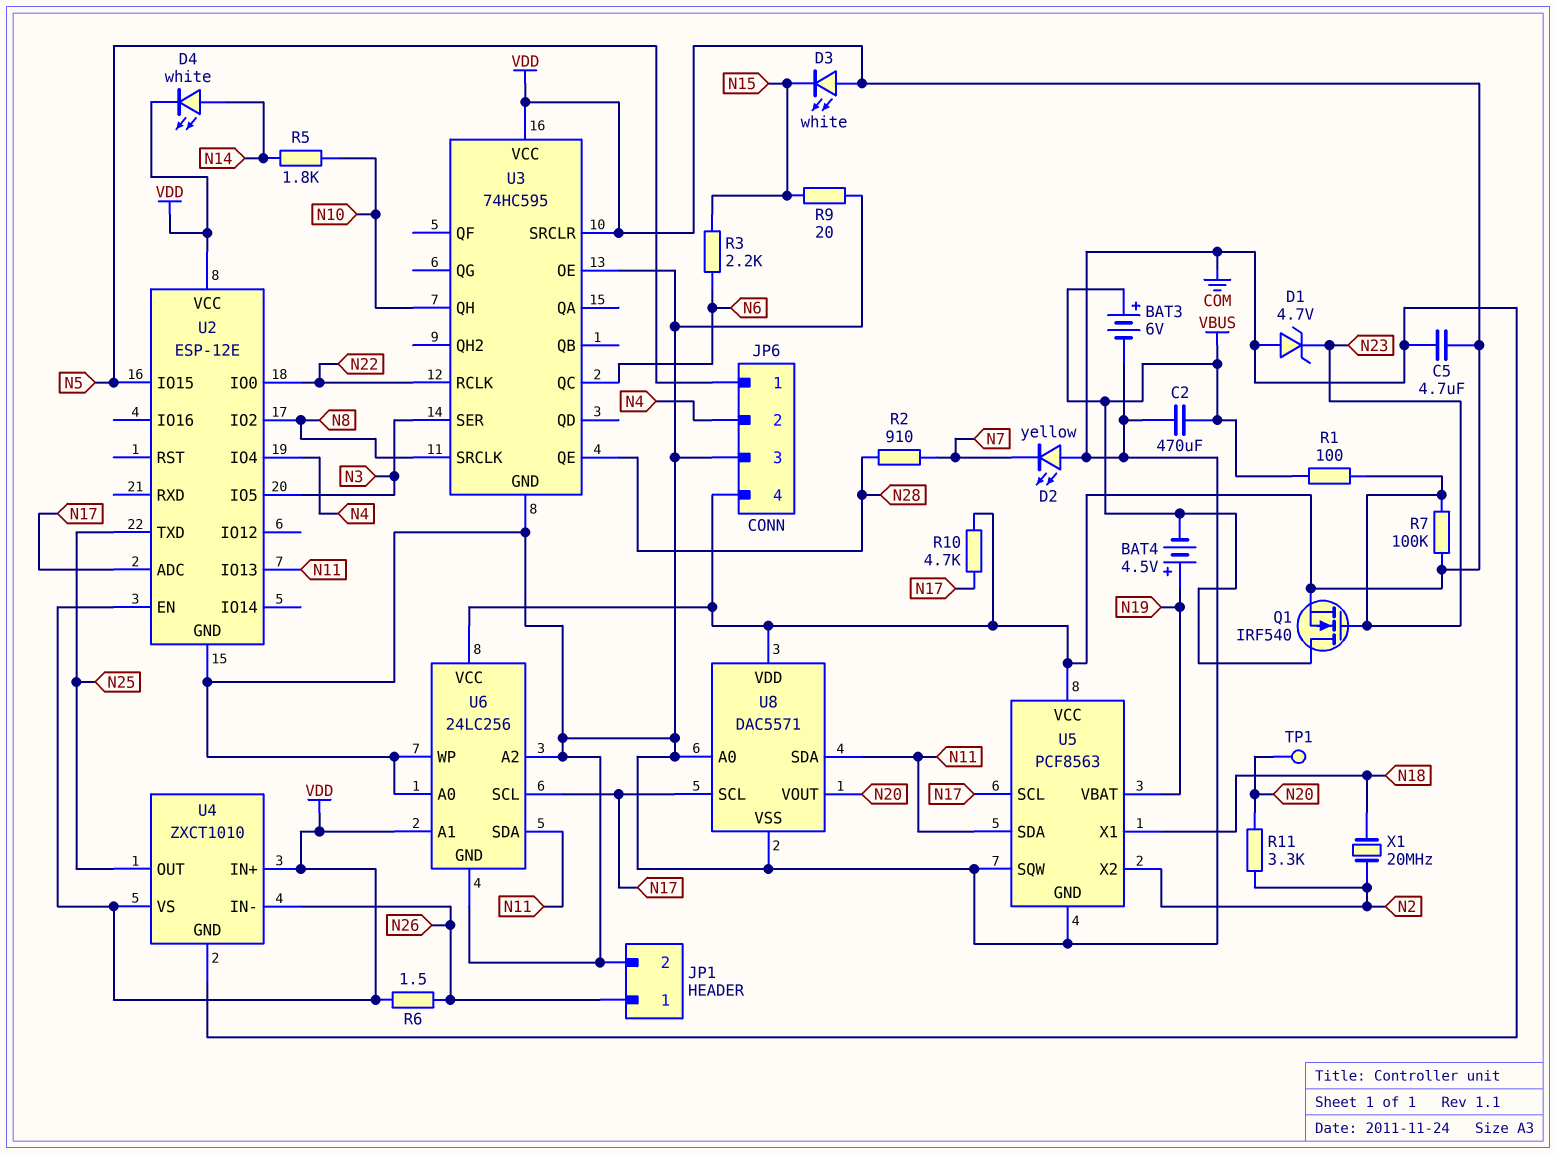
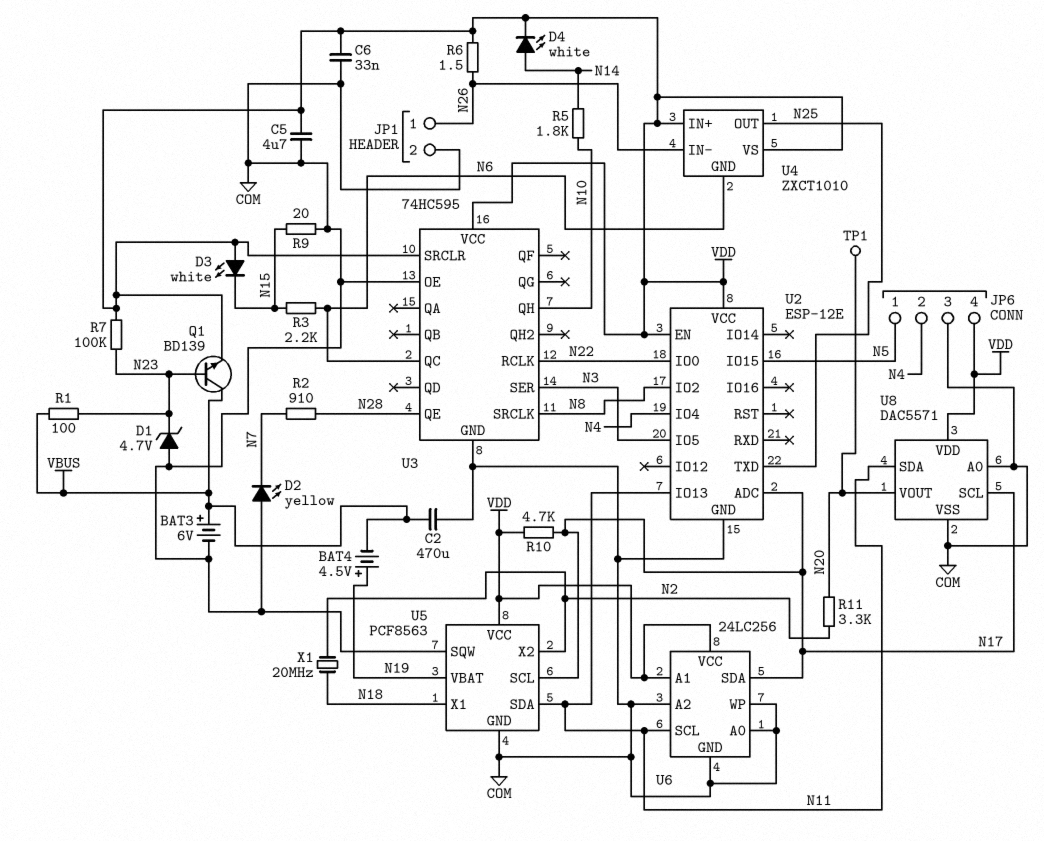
C6: none -> 33nF (COM, VDD)
Q1: NMOS IRF540 (G N23, D VBUS, S VDD) -> NPN BD139 (B N23, C VBUS, E VDD)
U4 pin GND: COM -> N6
U6 pin SCL: N17 -> N11
U6 pin SDA: N11 -> N17

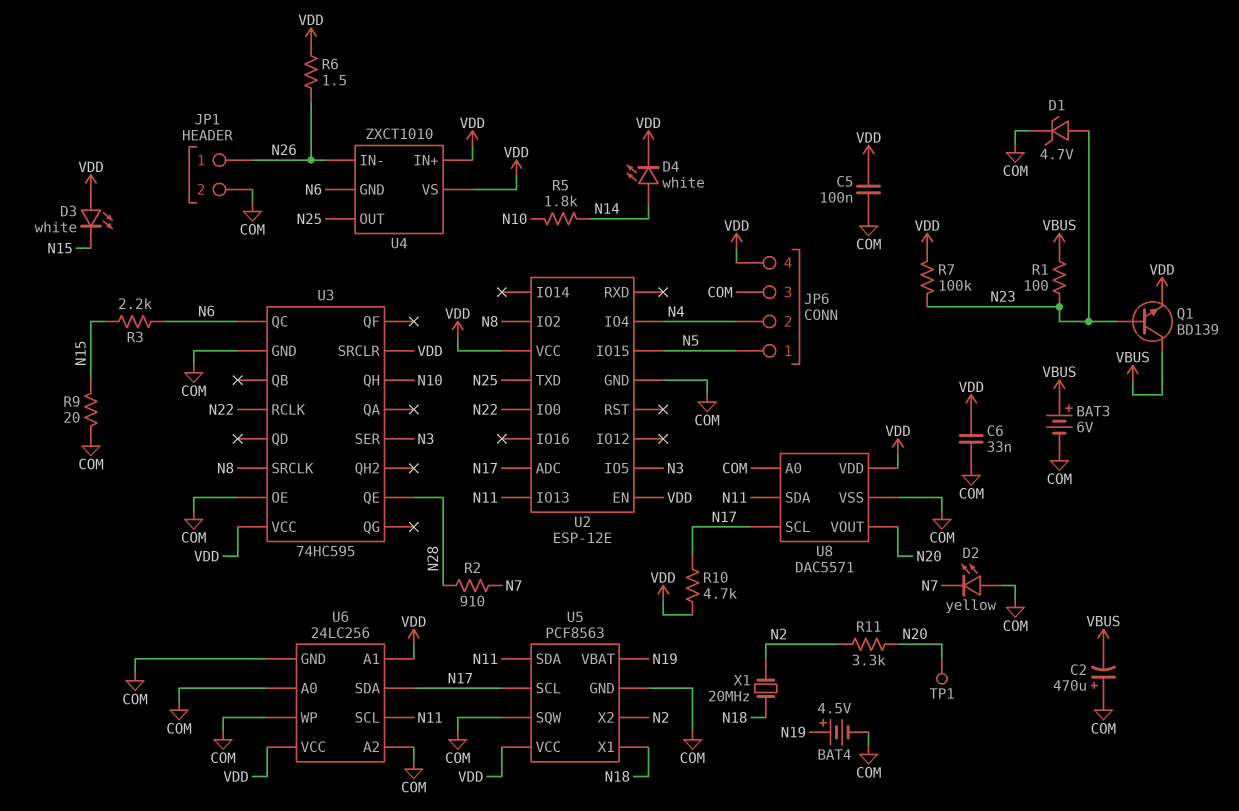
BAT4: 4.5V (plus N19, minus VBUS) -> 4.5V (plus N19, minus COM)
C2: 470uF (COM, VBUS) -> 470uF (plus COM, minus VBUS)
C5: 4.7uF (COM, VDD) -> 100nF (COM, VDD)
D1: zener 4.7V (A COM, K N23) -> zener 4.7V (A N23, K COM)

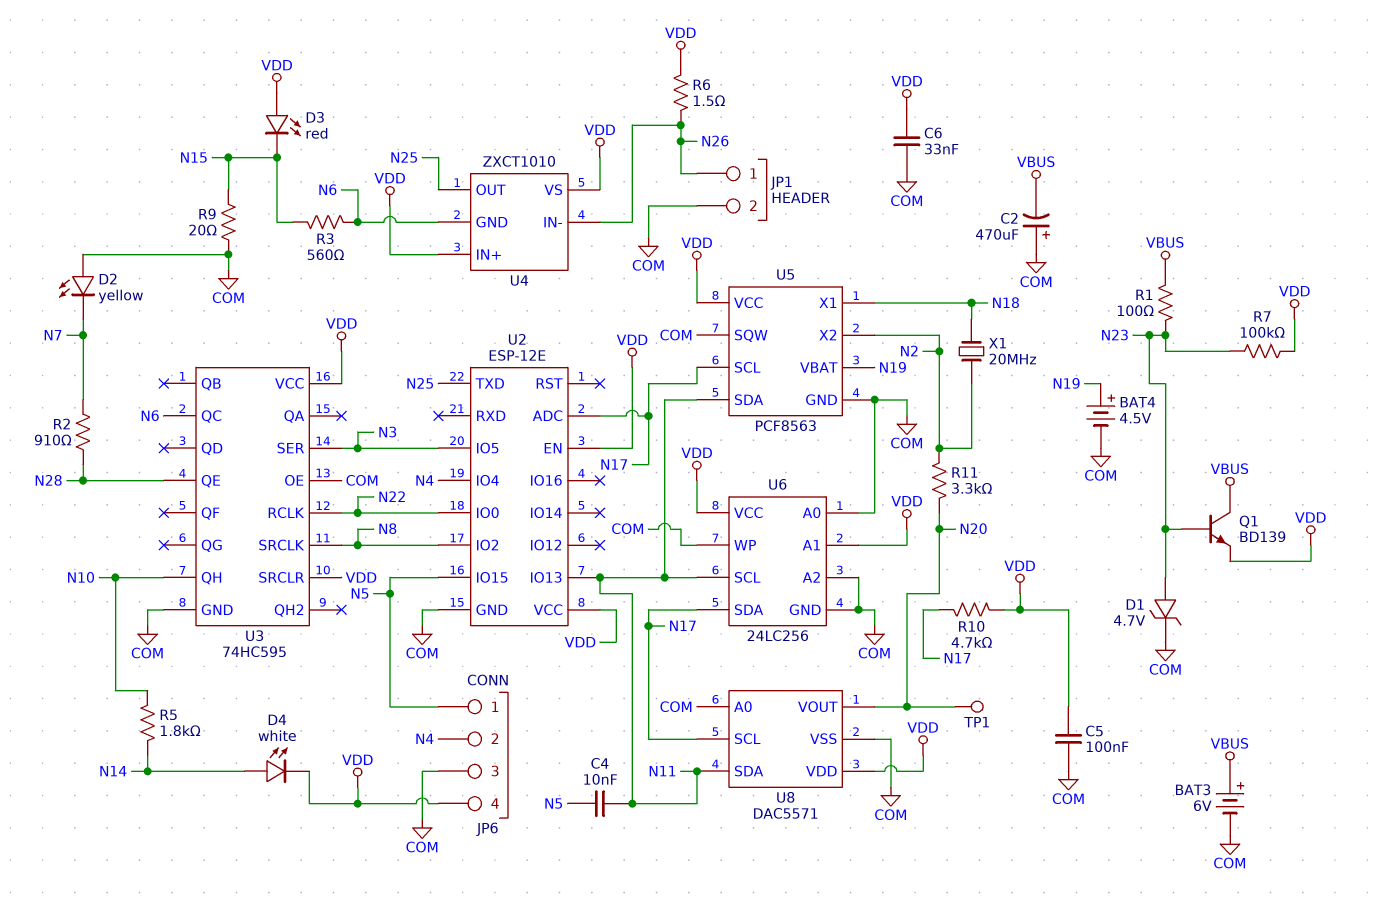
C4: none -> 10nF (N5, N11)
D3: LED white (A VDD, K N15) -> LED red (A VDD, K N15)
R3: 2.2k (N6, N15) -> 560 (N6, N15)

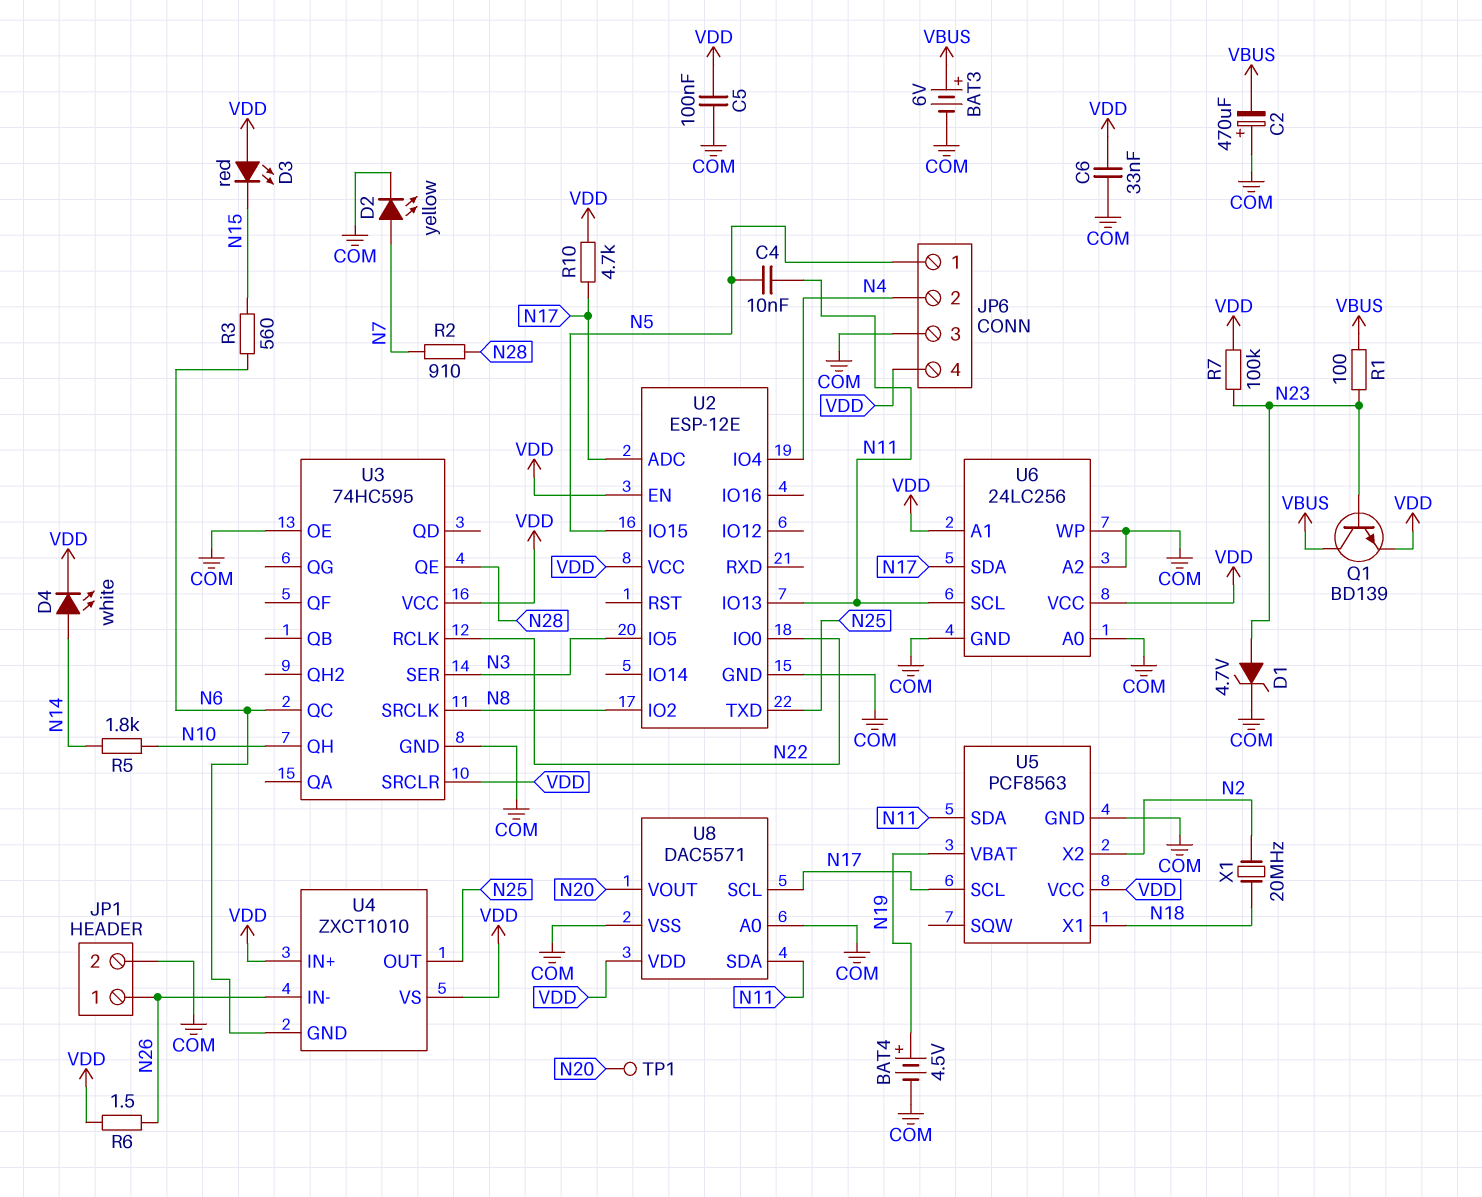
D2: LED yellow (A COM, K N7) -> LED yellow (A N7, K COM)
R9: 20 (COM, N15) -> none
R11: 3.3k (N2, N20) -> none
U5 pin SQW: COM -> none

